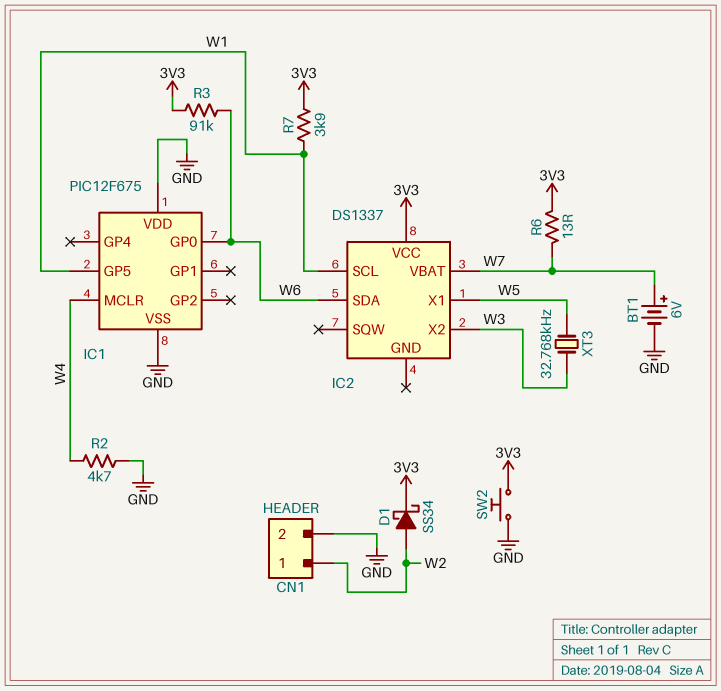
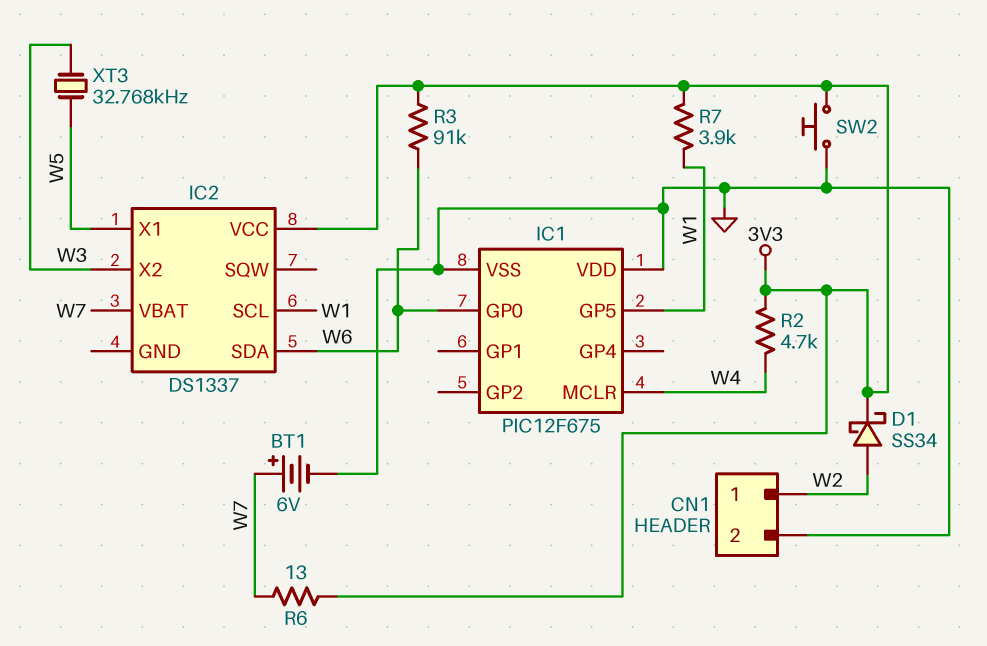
R2: 4.7k (GND, W4) -> 4.7k (3V3, W4)

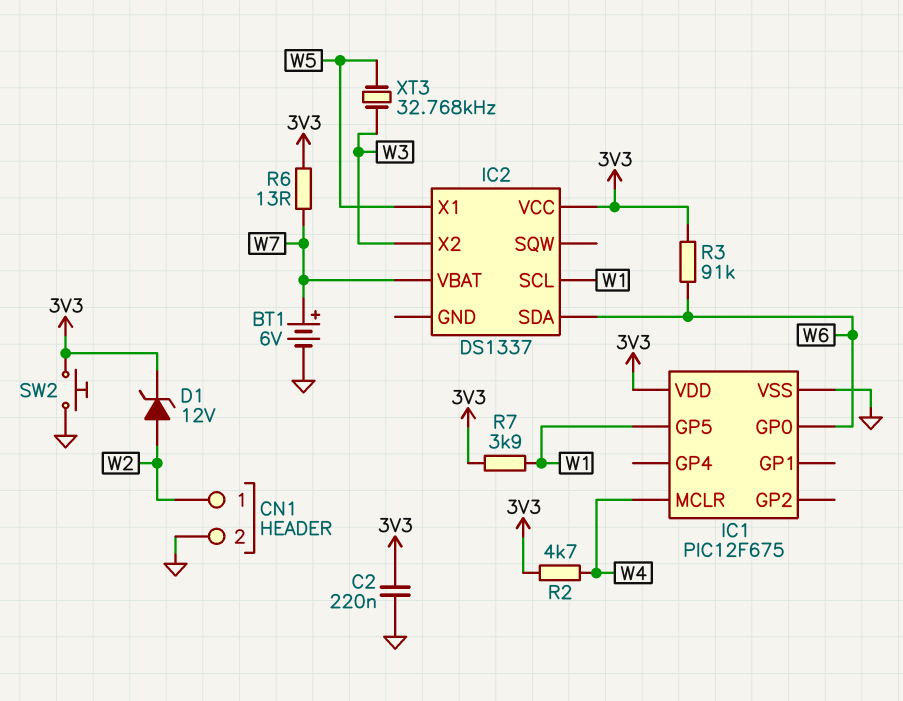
C2: none -> 220nF (3V3, GND)
D1: schottky SS34 (A W2, K 3V3) -> zener 12V (A W2, K 3V3)
IC1 pin VDD: GND -> 3V3

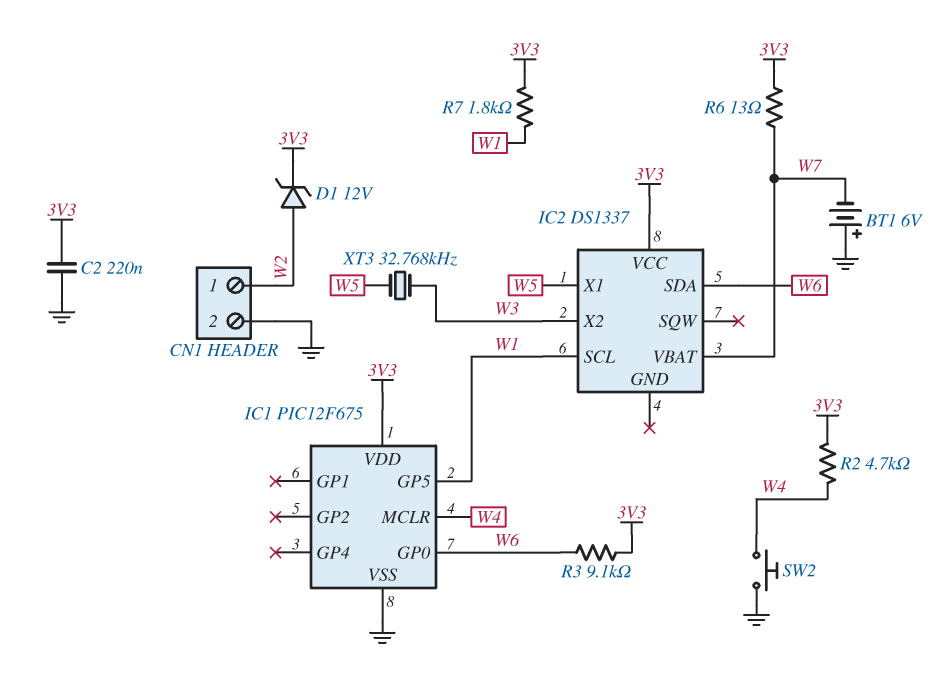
BT1: 6V (plus W7, minus GND) -> 6V (plus GND, minus W7)
R3: 91k (3V3, W6) -> 9.1k (3V3, W6)
R7: 3.9k (3V3, W1) -> 1.8k (3V3, W1)
SW2: button (3V3, GND) -> button (GND, W4)

